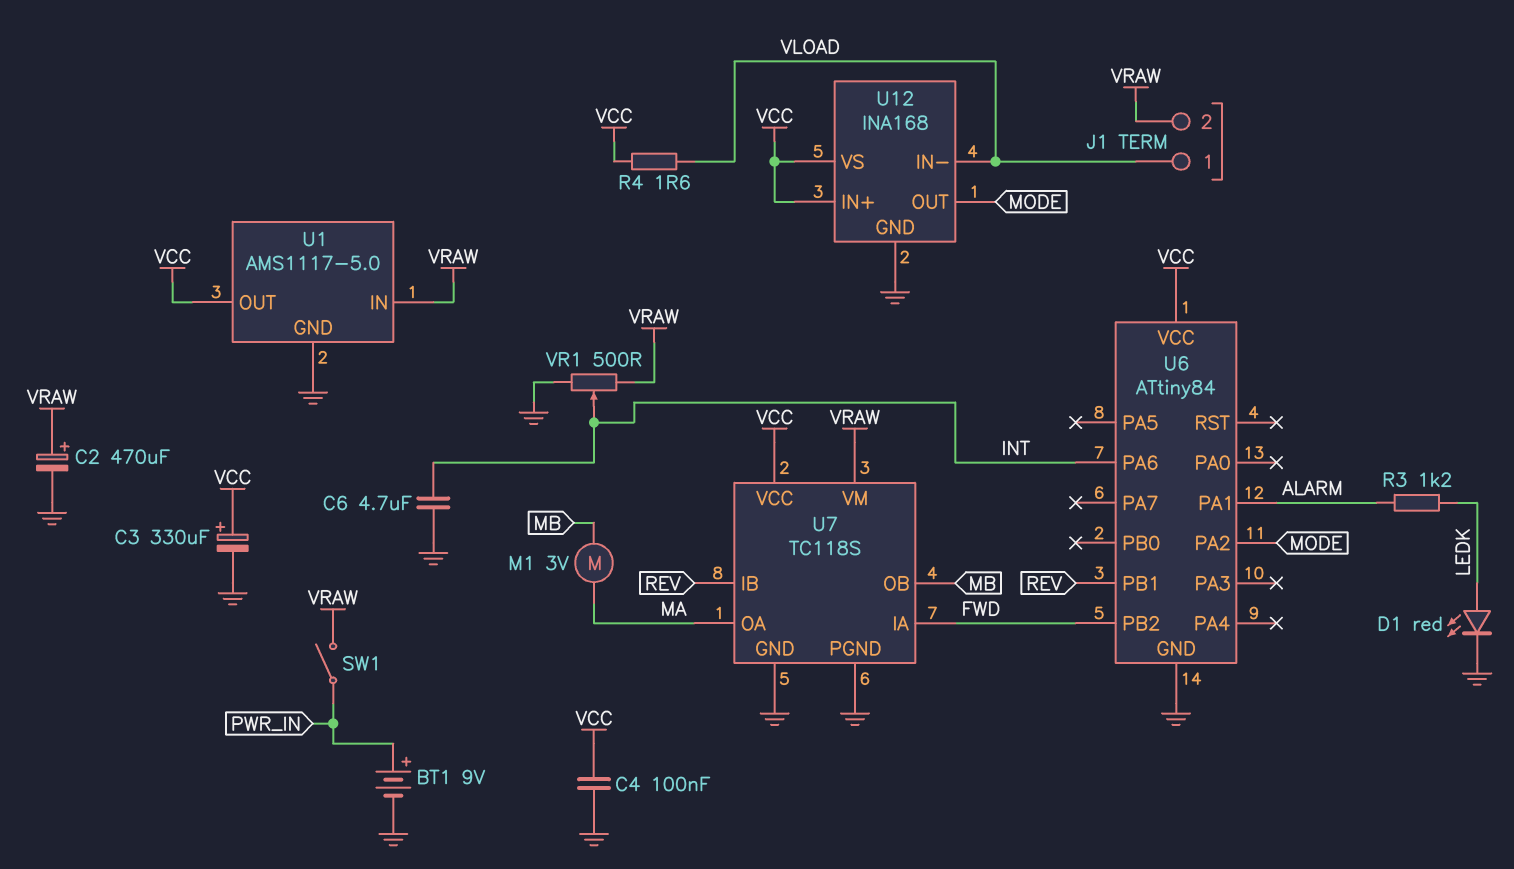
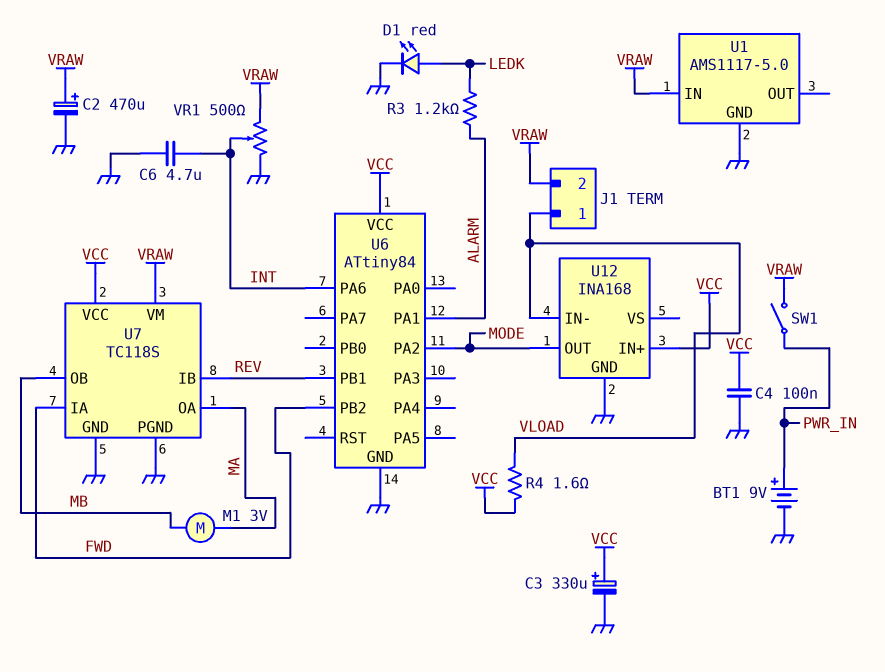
U1 pin OUT: VCC -> none
U12 pin VS: VCC -> none

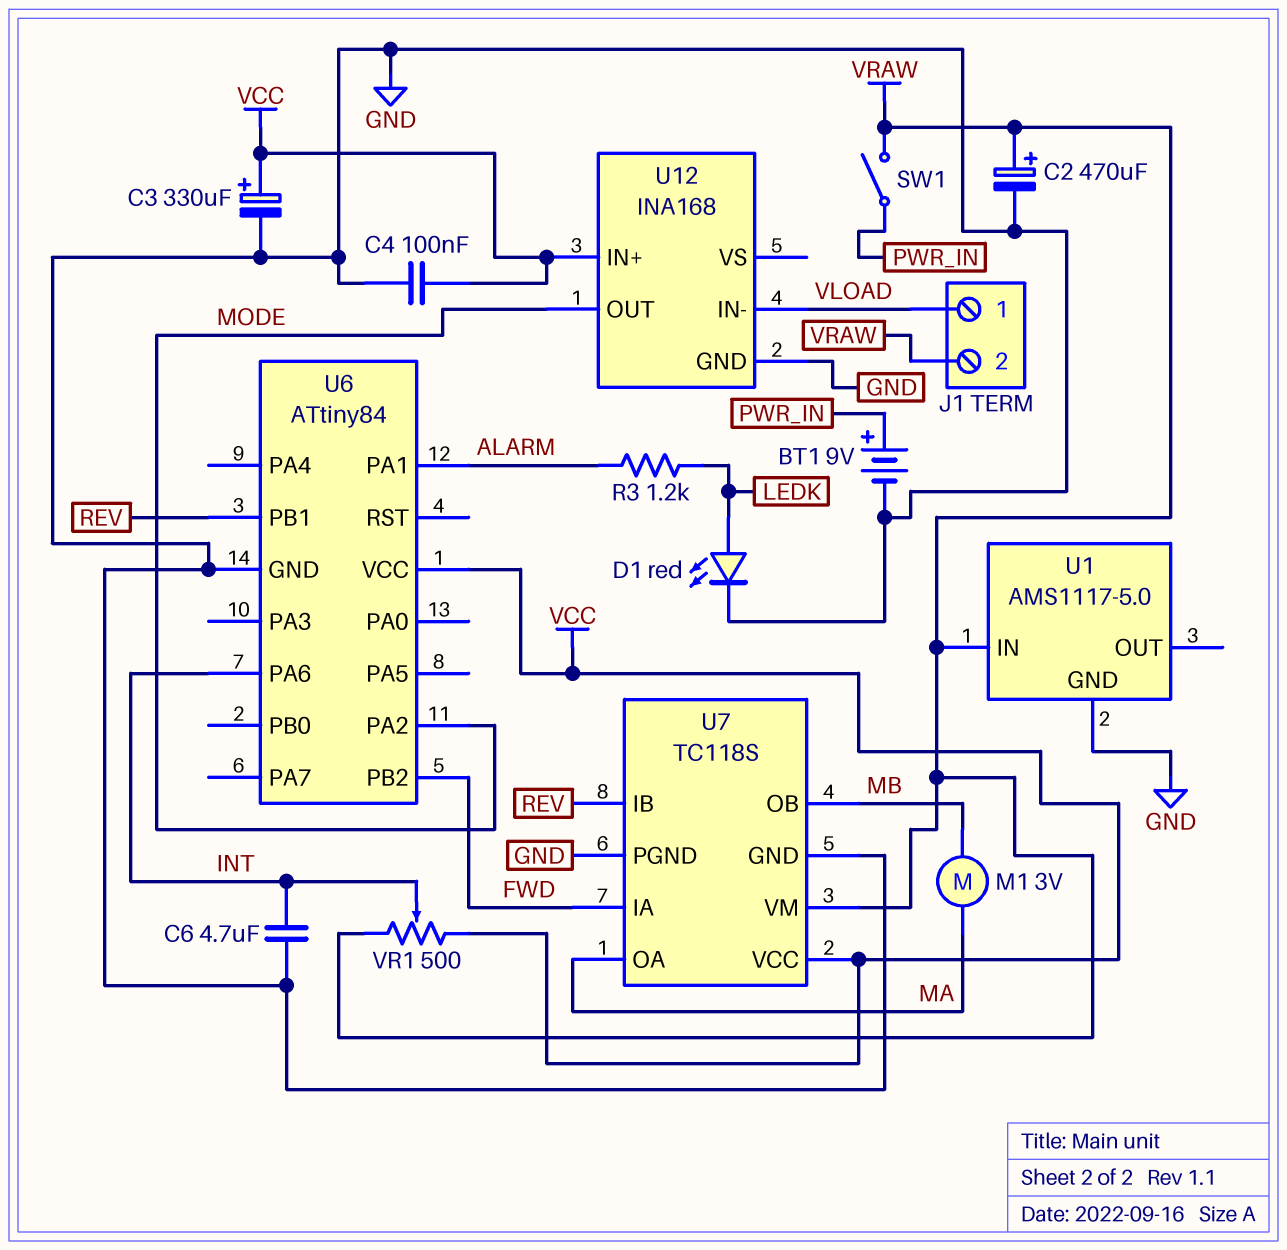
R4: 1.6 (VCC, VLOAD) -> none
VR1: 500 (GND, VRAW, wiper INT) -> 500 (VCC, VRAW, wiper INT)

